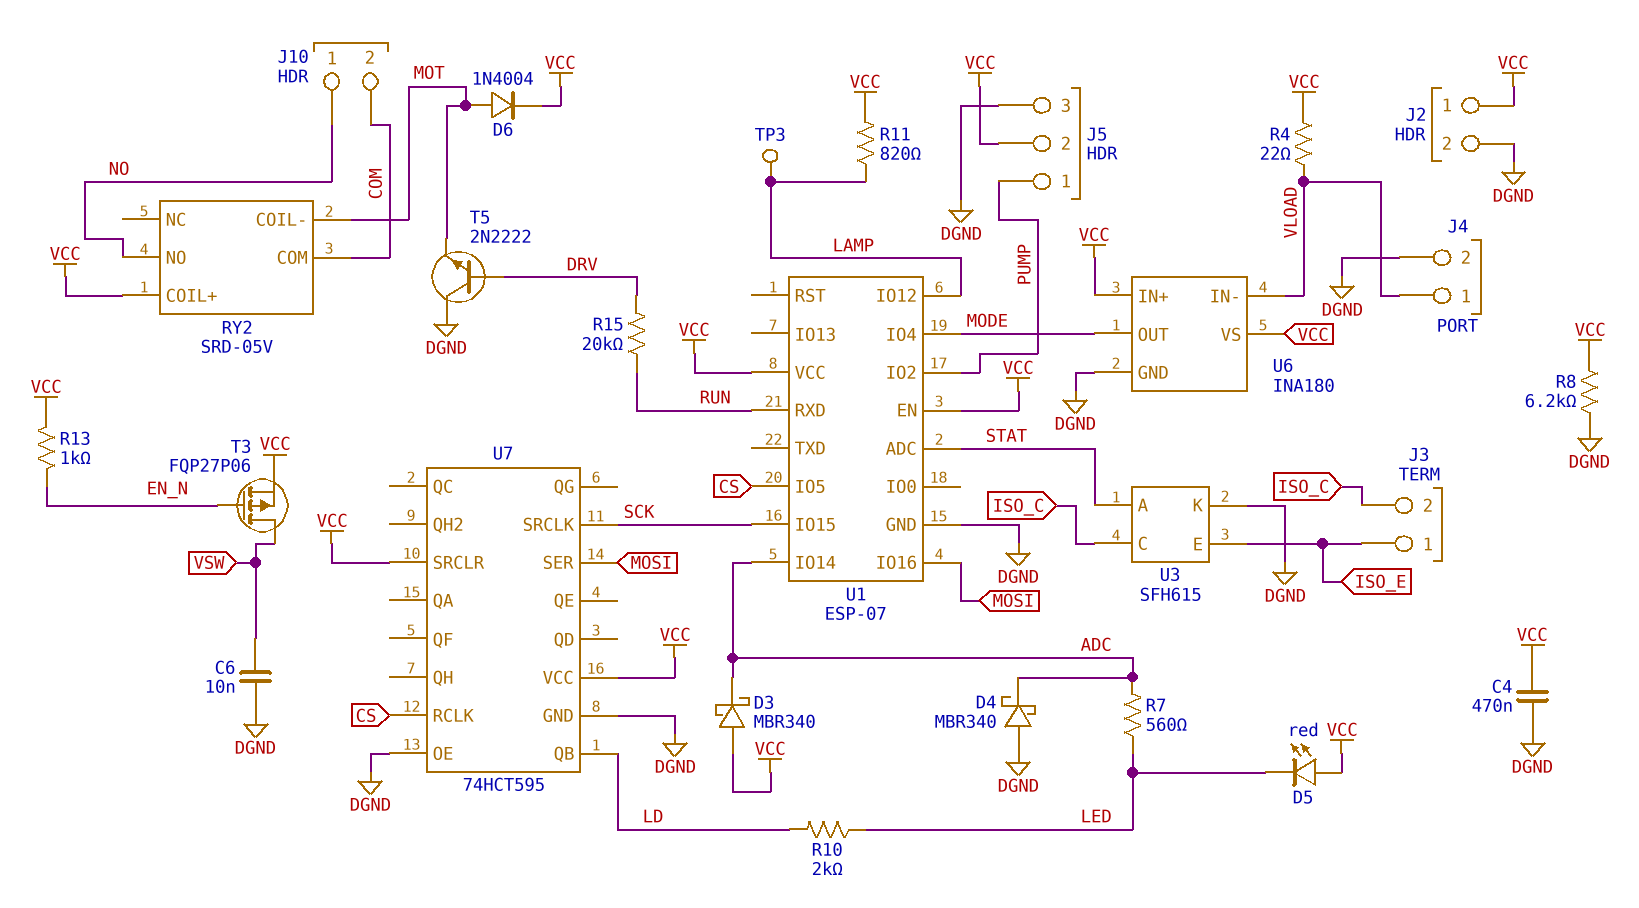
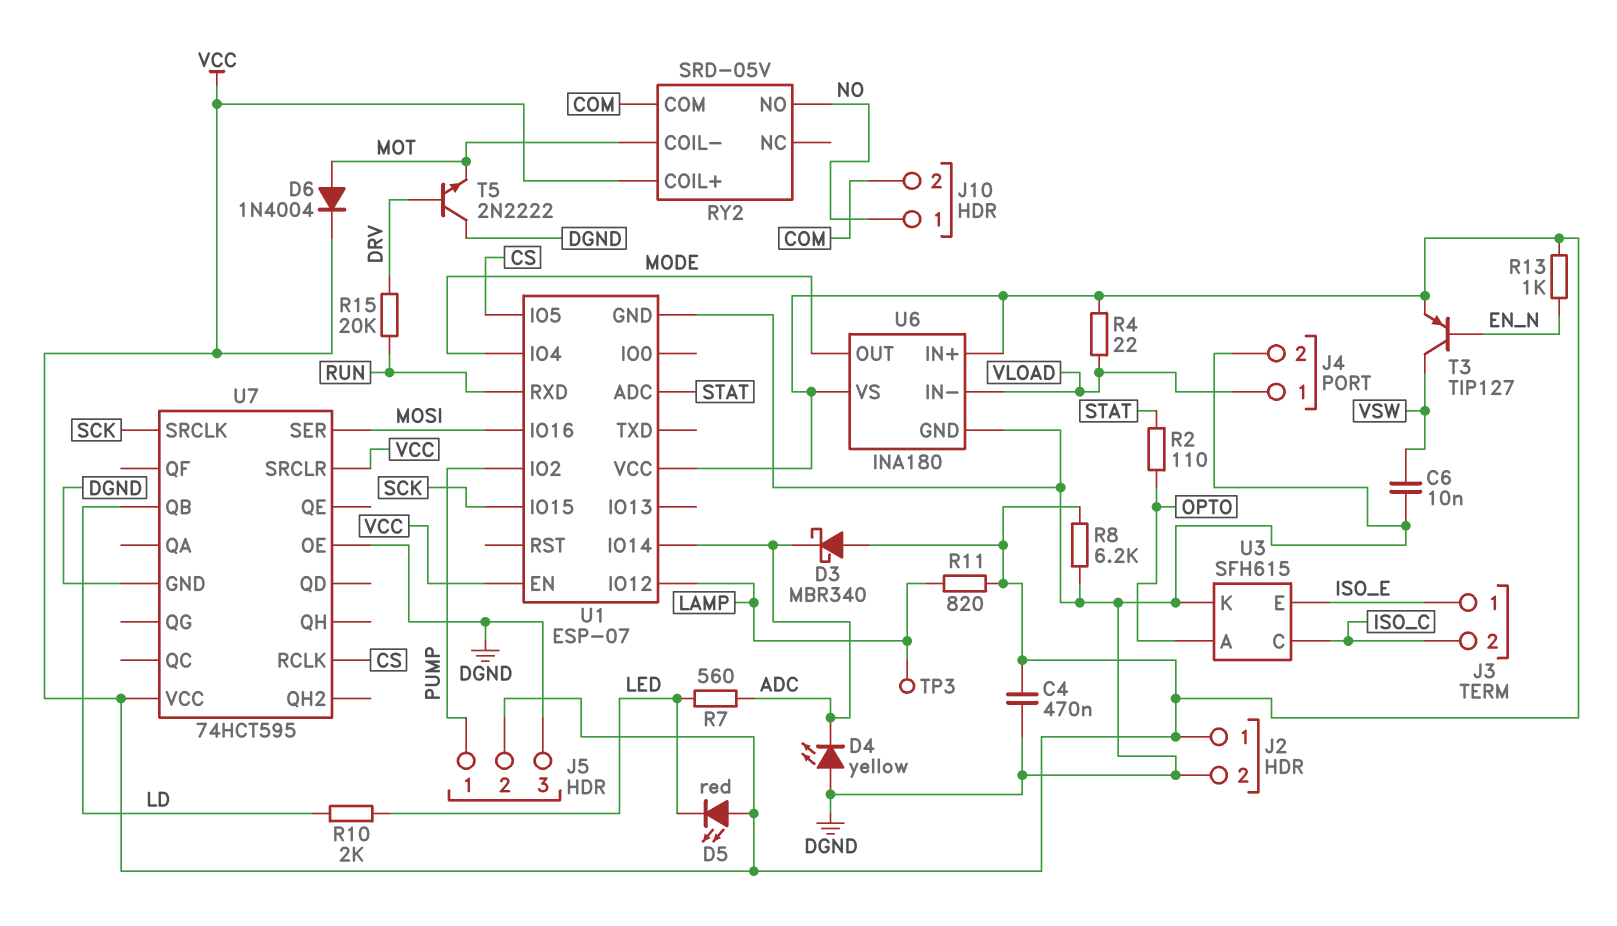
D4: schottky MBR340 (A DGND, K ADC) -> LED yellow (A DGND, K ADC)
R2: none -> 110 (OPTO, STAT)
T3: PMOS FQP27P06 (G EN_N, D VSW, S VCC) -> PNP TIP127 (B EN_N, C VSW, E VCC)
U3 pin A: STAT -> OPTO

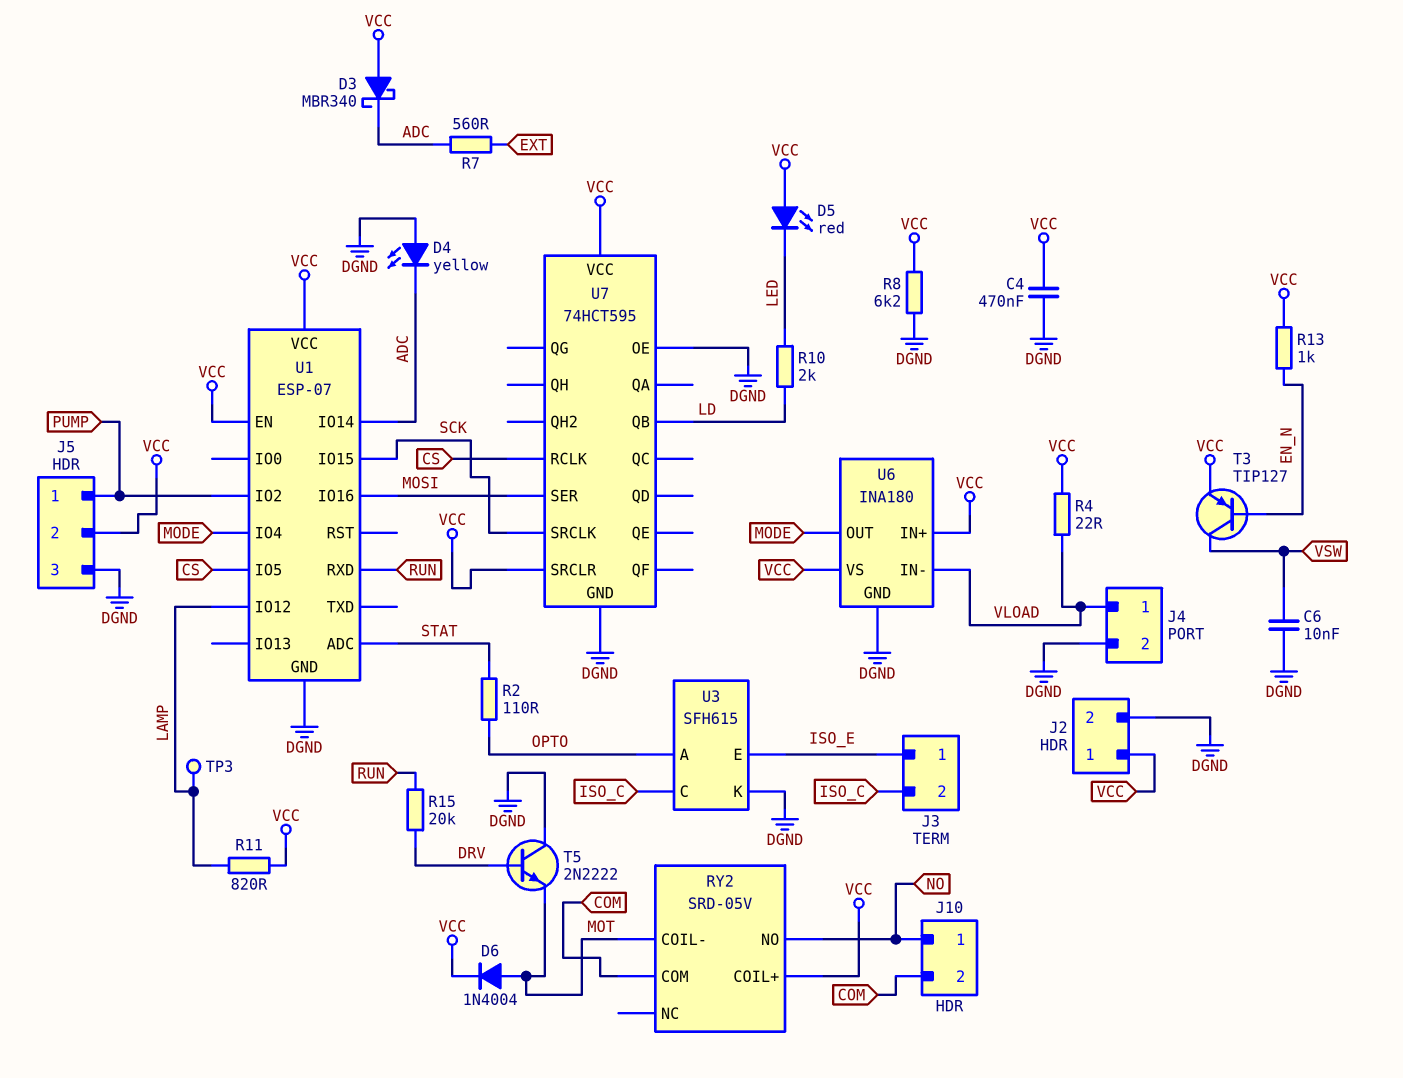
R7: 560 (ADC, LED) -> 560 (ADC, EXT)

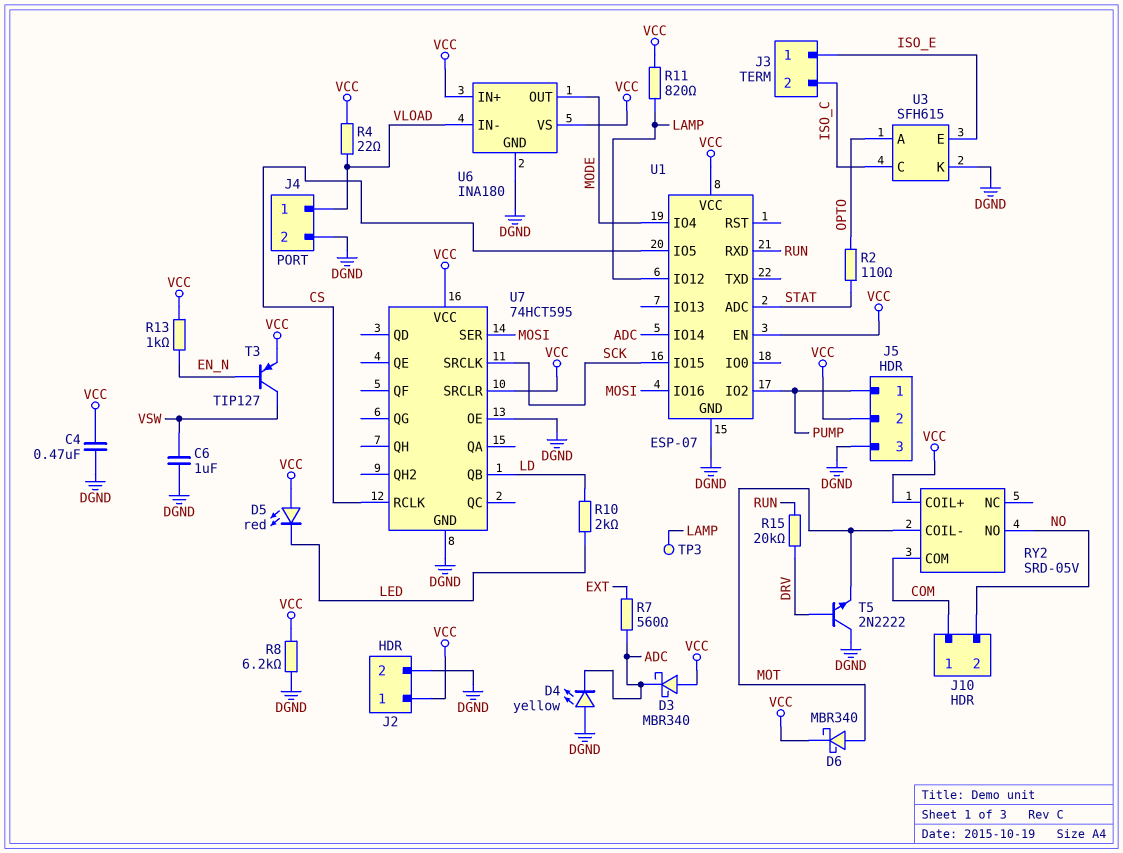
C6: 10nF (DGND, VSW) -> 1uF (DGND, VSW)
D6: diode 1N4004 (A MOT, K VCC) -> schottky MBR340 (A MOT, K VCC)
J10 pin 1: NO -> COM
J10 pin 2: COM -> NO

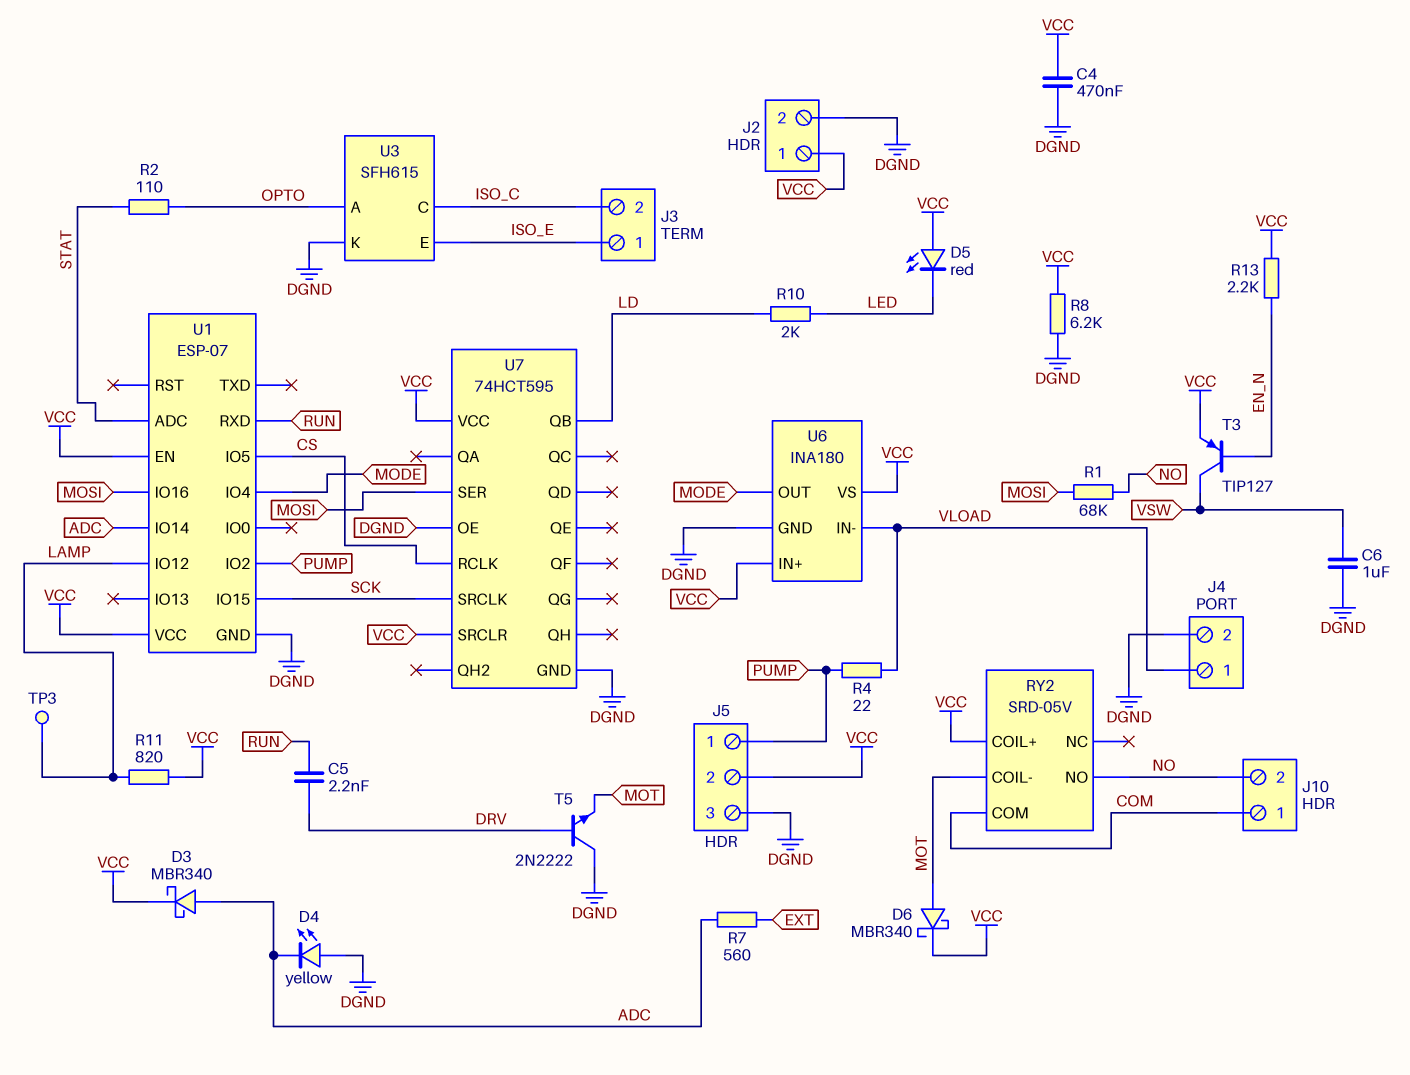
C5: none -> 2.2nF (DRV, RUN)
D3: schottky MBR340 (A VCC, K ADC) -> schottky MBR340 (A ADC, K VCC)
R1: none -> 68k (MOSI, NO)
R4: 22 (VCC, VLOAD) -> 22 (PUMP, VLOAD)
R13: 1k (EN_N, VCC) -> 2.2k (EN_N, VCC)
R15: 20k (DRV, RUN) -> none

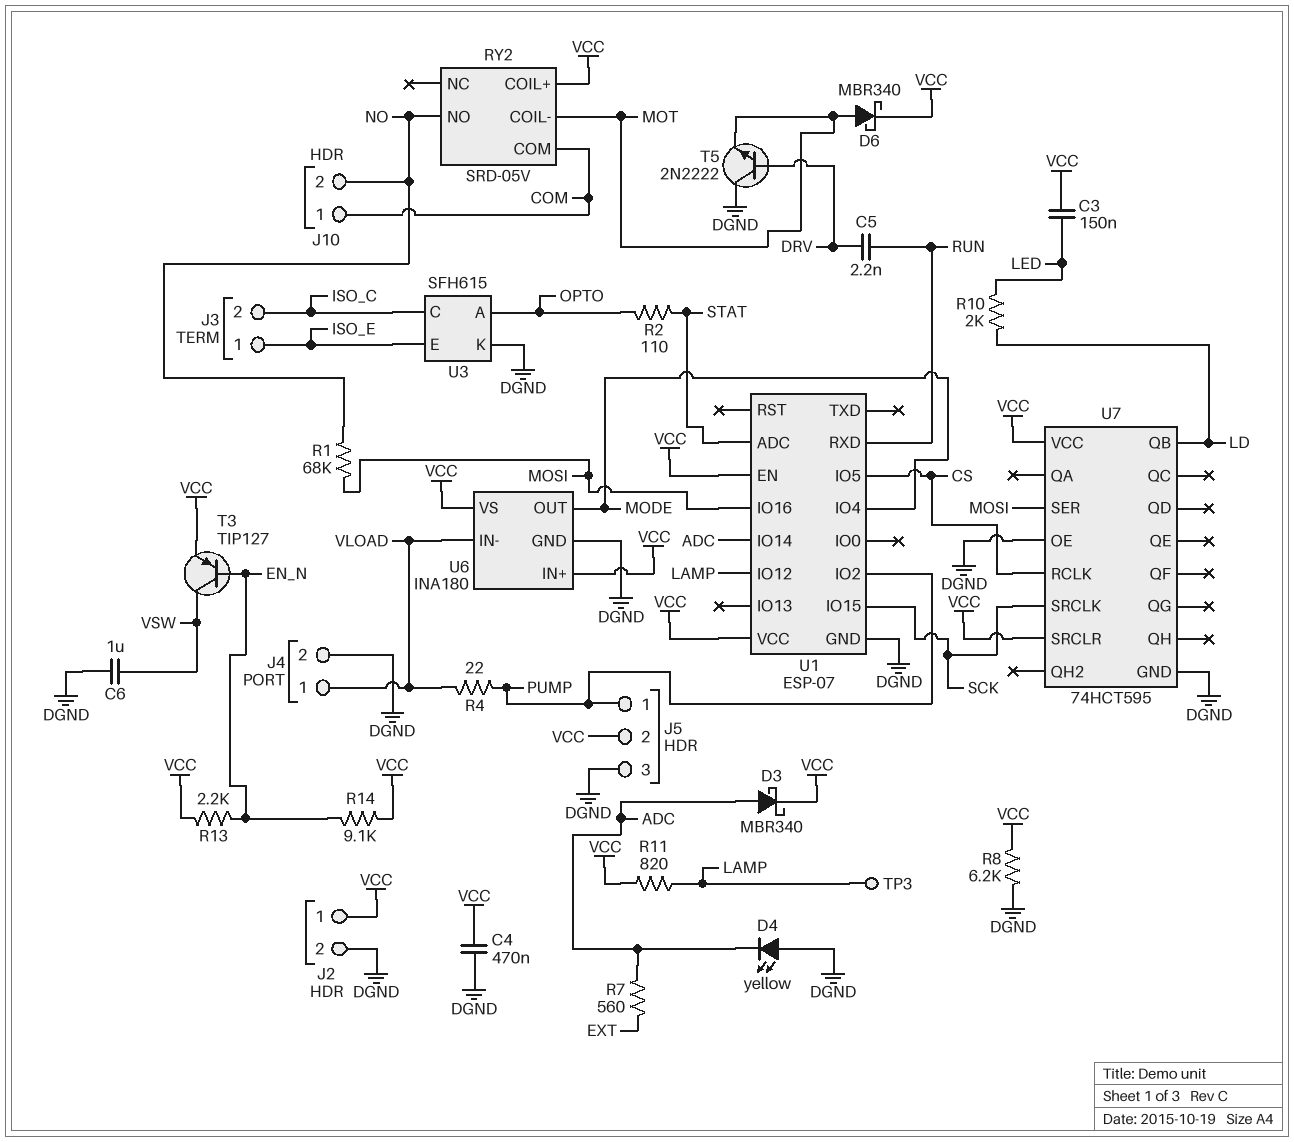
C3: none -> 150nF (LED, VCC)
D5: LED red (A VCC, K LED) -> none
R14: none -> 9.1k (EN_N, VCC)

